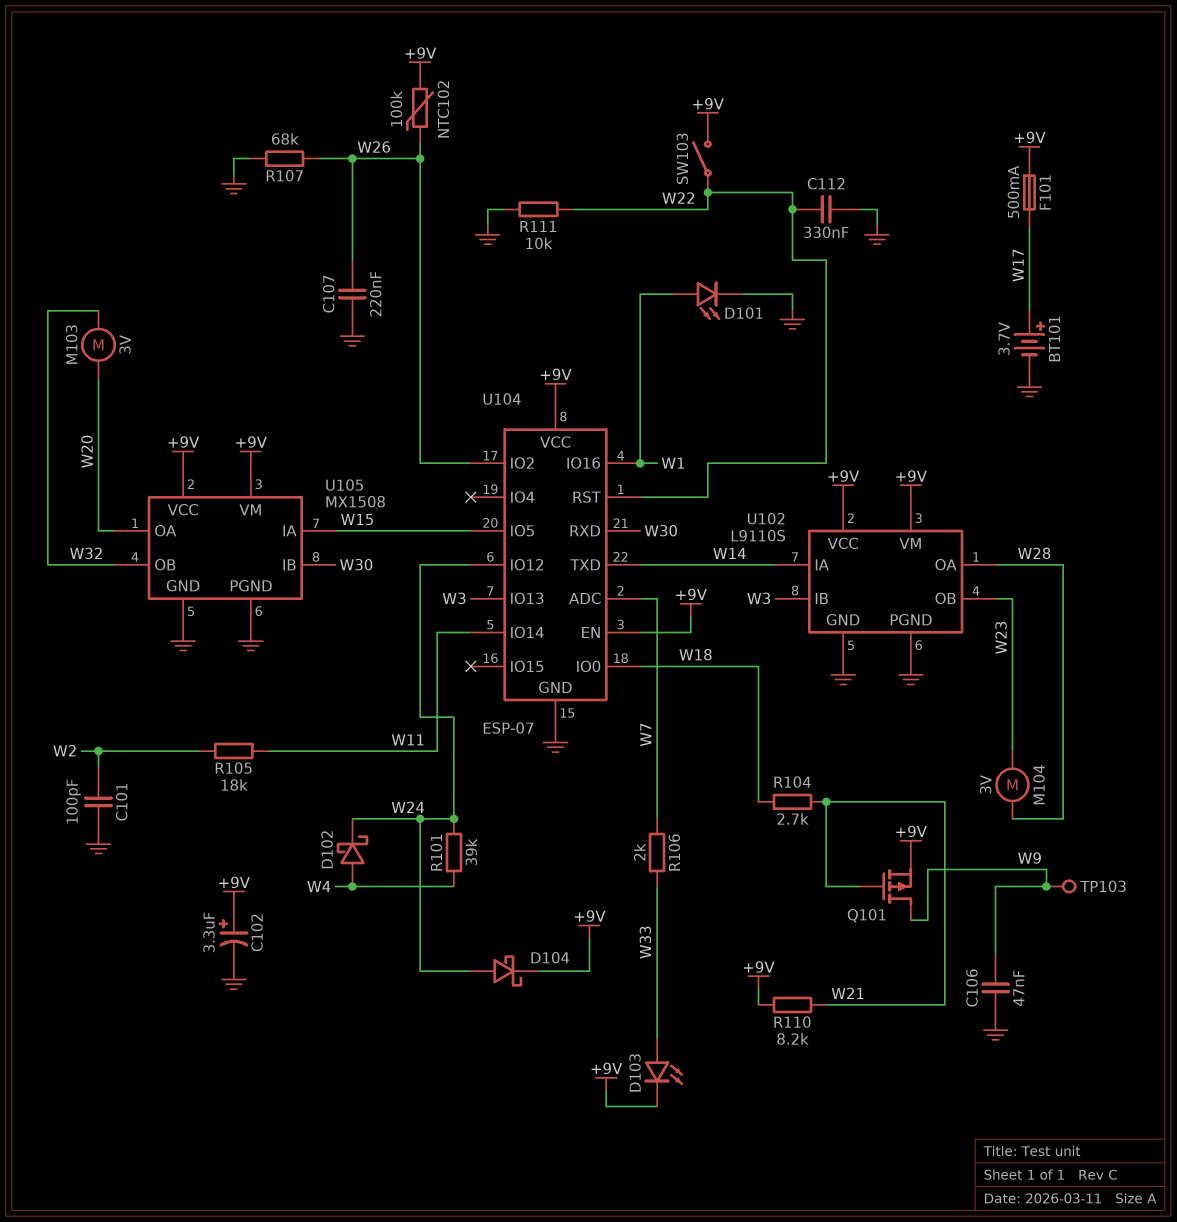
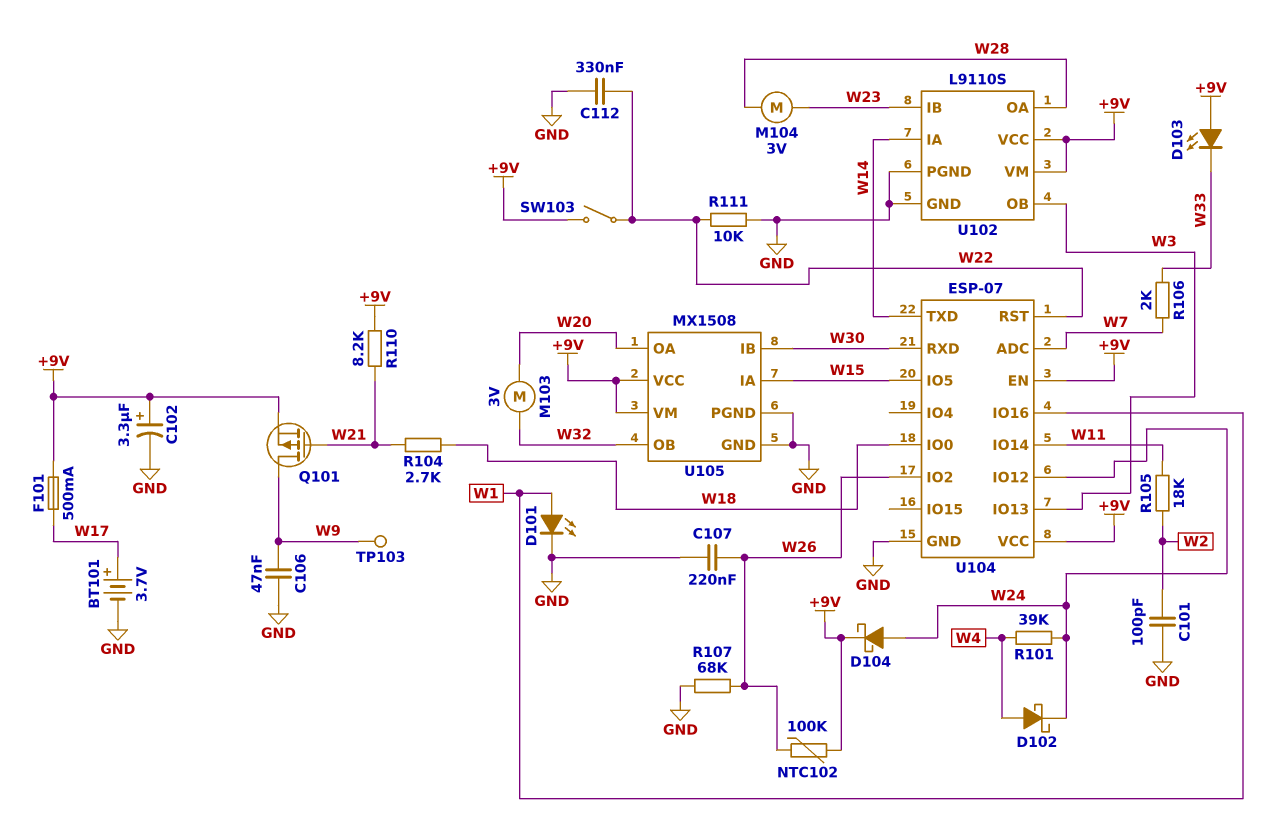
D103: LED (A W33, K +9V) -> LED (A +9V, K W33)
U102 pin IB: W3 -> W23
U102 pin OB: W23 -> W3

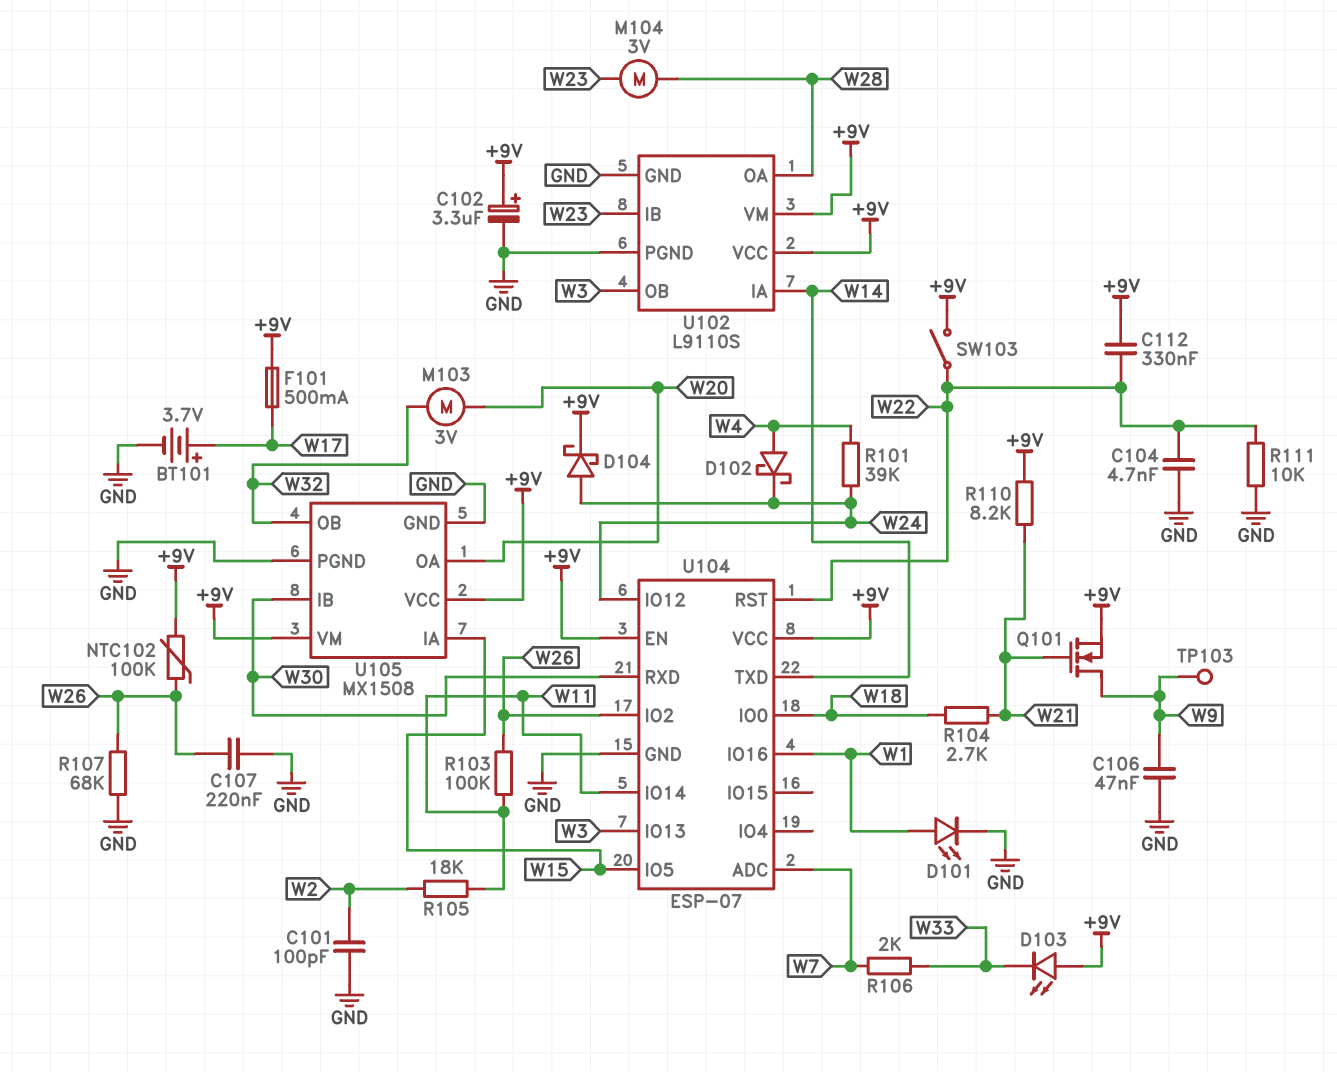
C104: none -> 4.7nF (GND, W22)
C112: 330nF (GND, W22) -> 330nF (+9V, W22)
Q101: PMOS (G W21, D W9, S +9V) -> NMOS (G W21, D W9, S +9V)
R103: none -> 100k (W11, W26)

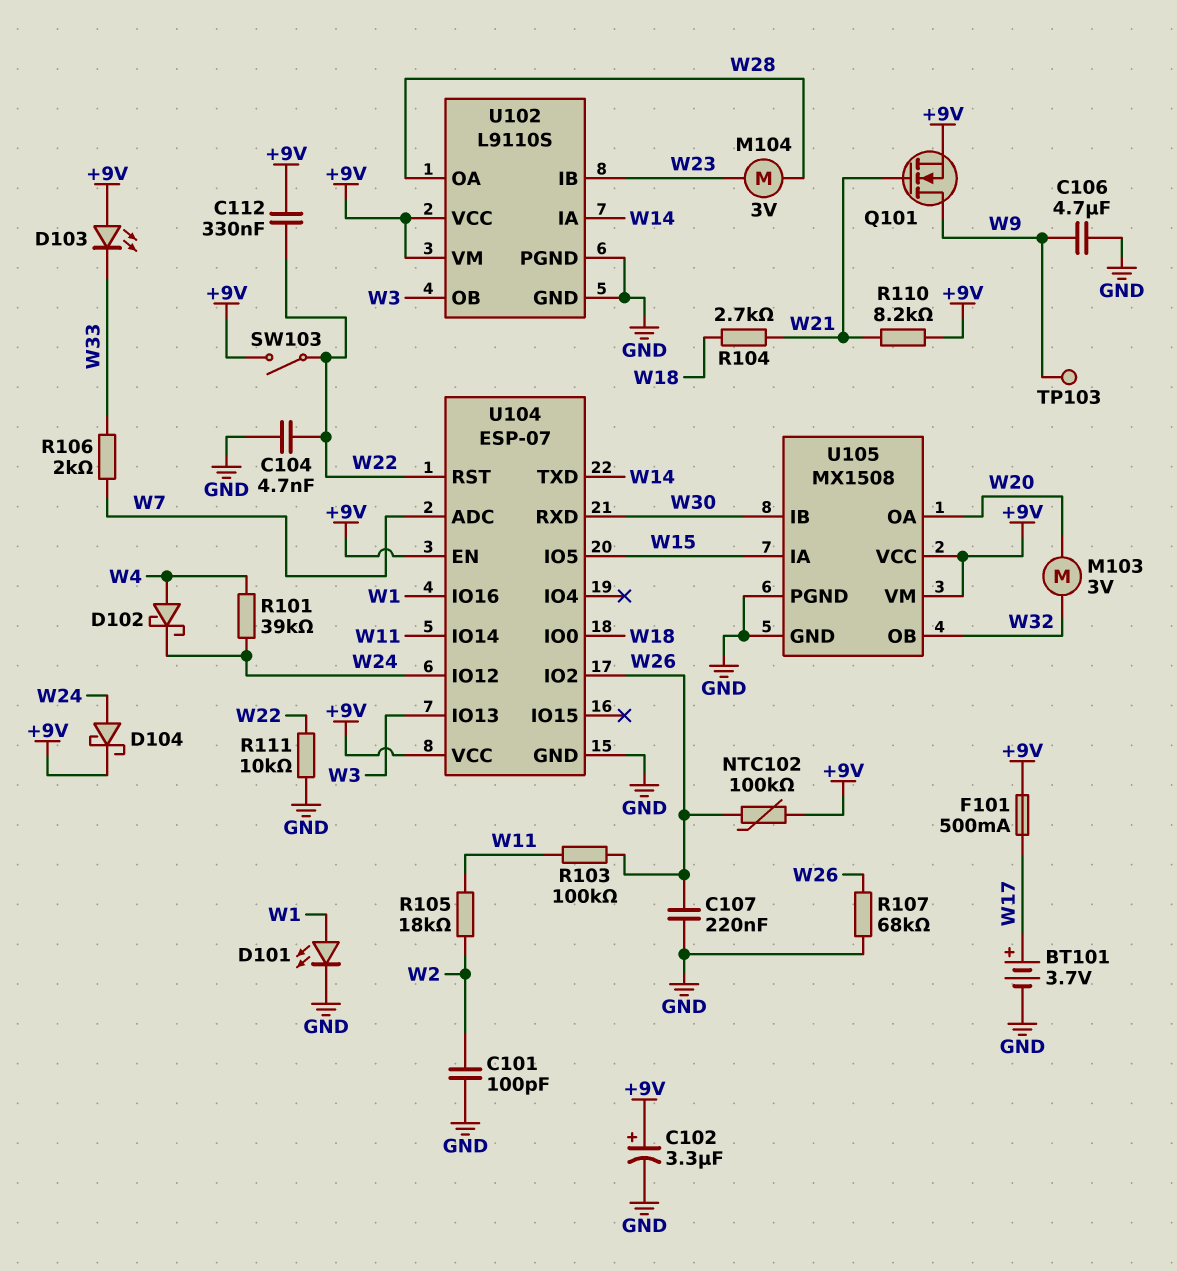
C106: 47nF (GND, W9) -> 4.7uF (GND, W9)

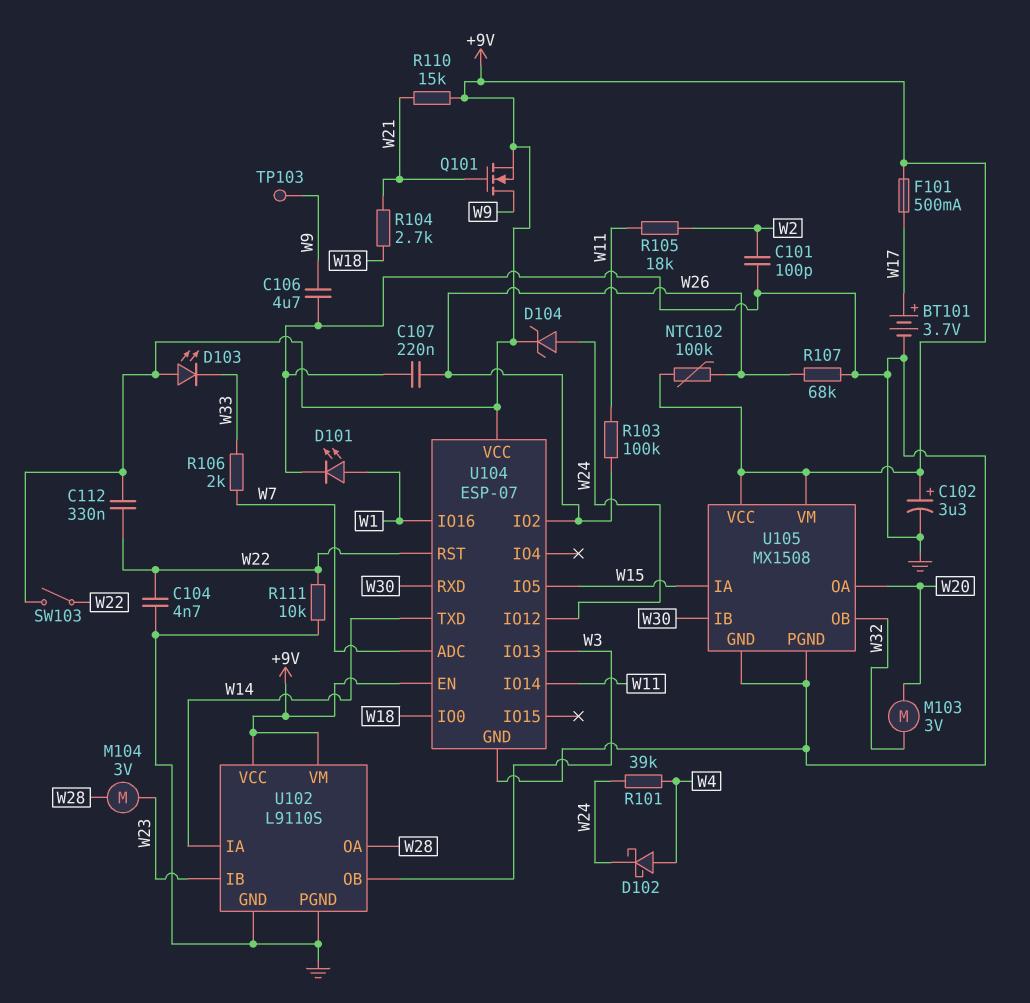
D104: schottky (A W24, K +9V) -> zener (A W24, K +9V)
R110: 8.2k (+9V, W21) -> 15k (+9V, W21)

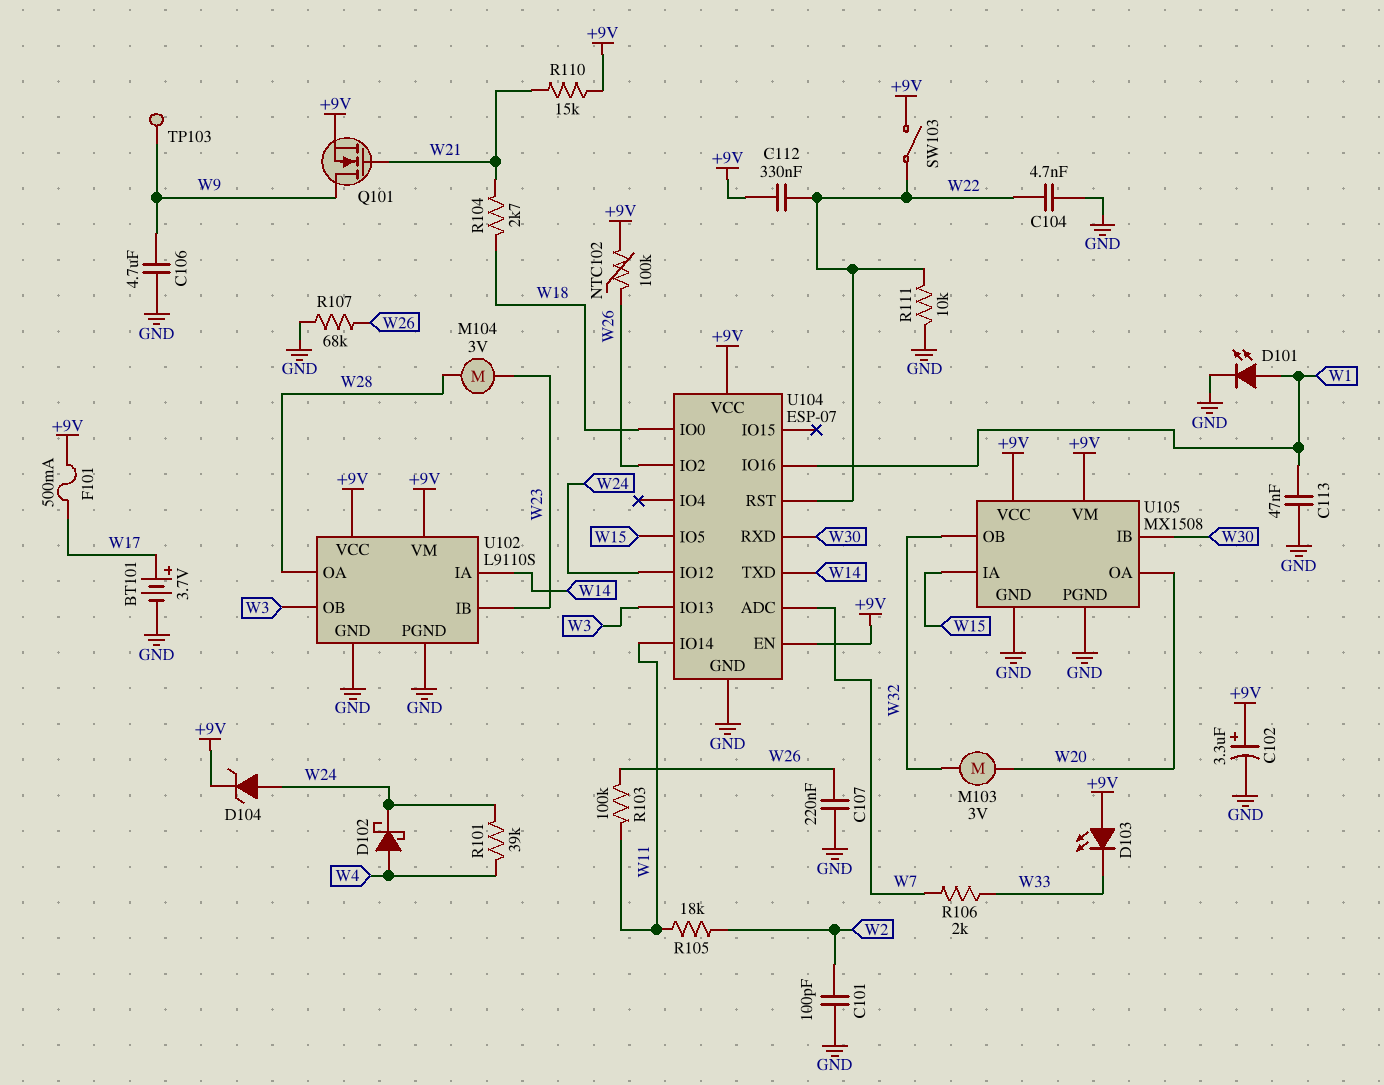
C113: none -> 47nF (GND, W1)

